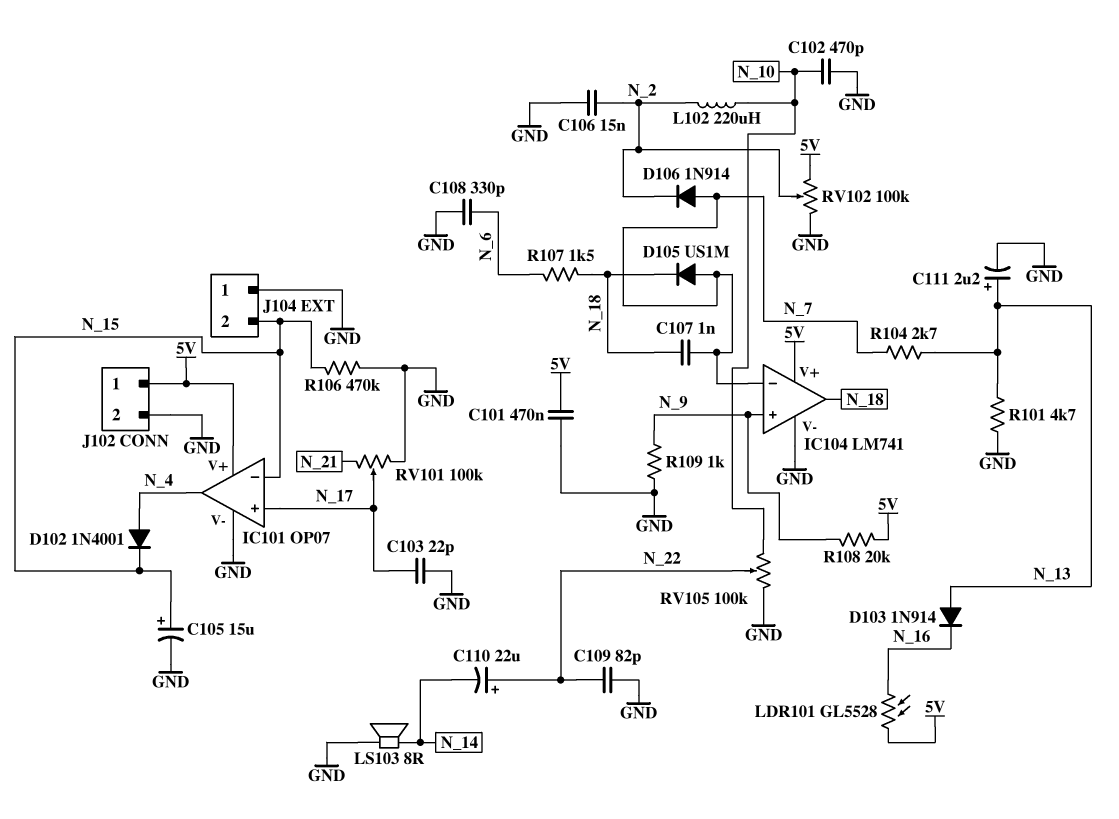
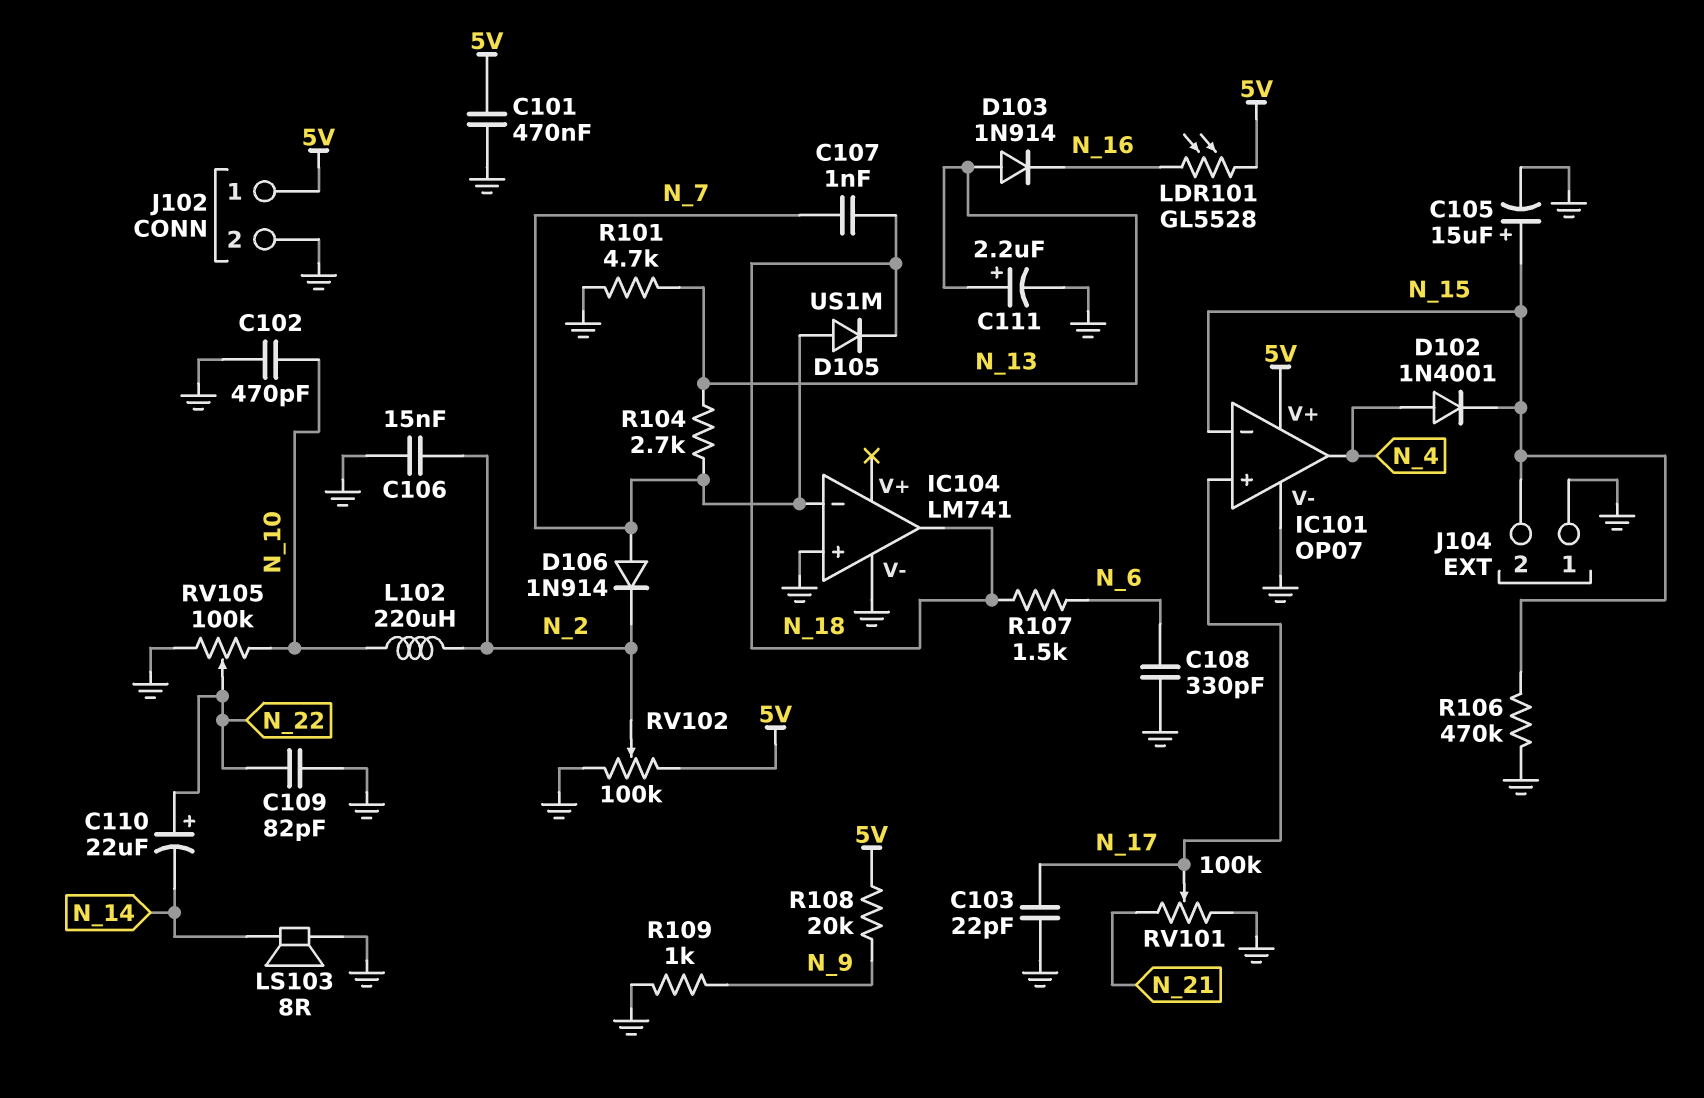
IC104 pin V+: 5V -> none
IC104 pin in+: N_9 -> GND

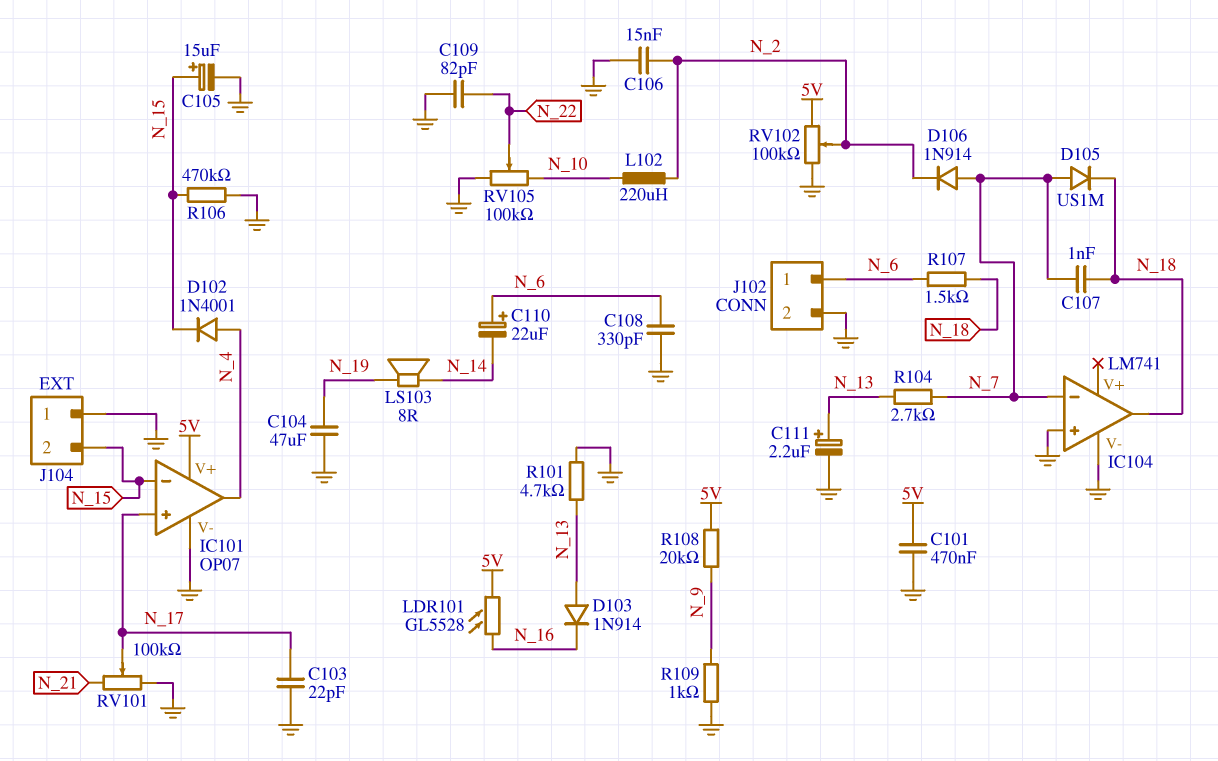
C102: 470pF (GND, N_10) -> none
C104: none -> 47uF (GND, N_19)
C110: 22uF (plus N_22, minus N_14) -> 22uF (plus N_6, minus N_14)
J102 pin 1: 5V -> N_6
LS103: speaker 8R (GND, N_14) -> speaker 8R (N_14, N_19)

